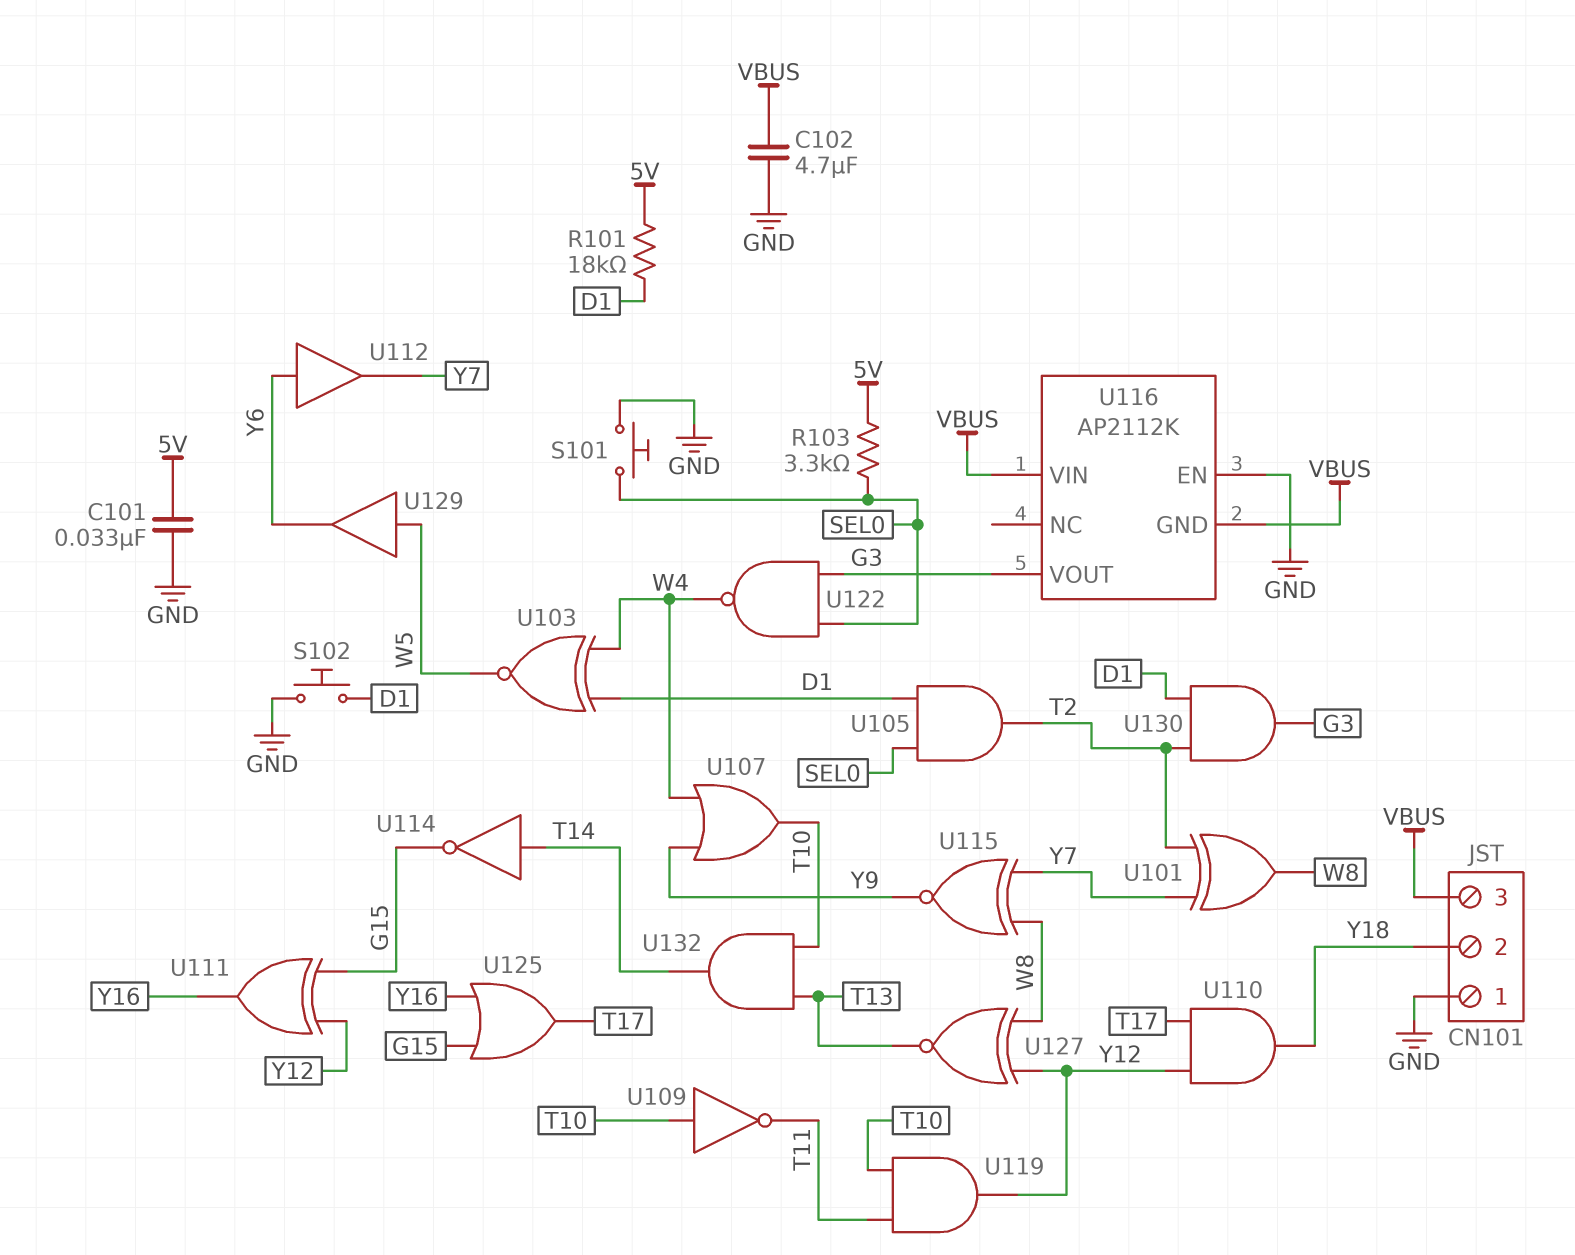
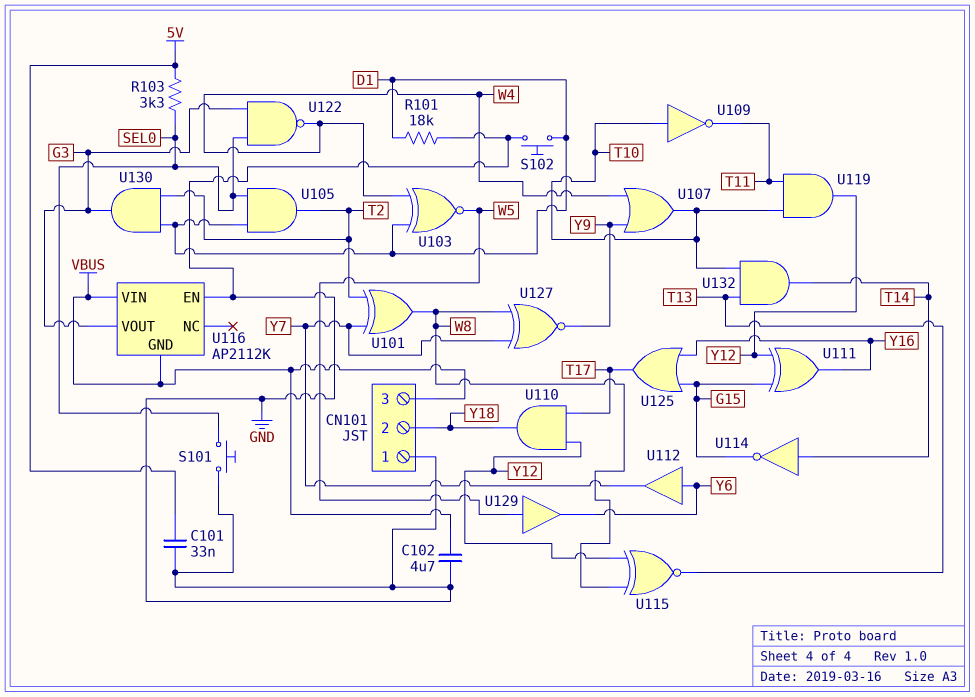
R101: 18k (5V, D1) -> 18k (D1, GND)
U115: XNOR (in W8, in Y7, out Y9) -> XNOR (in W8, in Y12, out T13)
U127: XNOR (in W8, in Y12, out T13) -> XNOR (in W8, in Y7, out Y9)

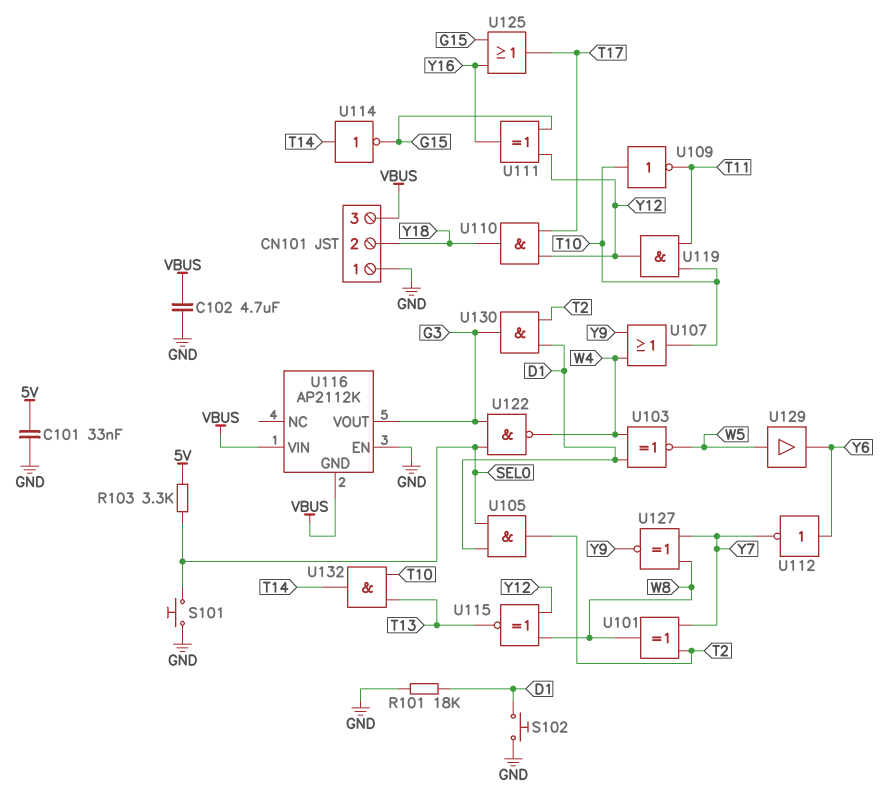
U112: buffer (in Y6, out Y7) -> NOT (in Y6, out Y7)

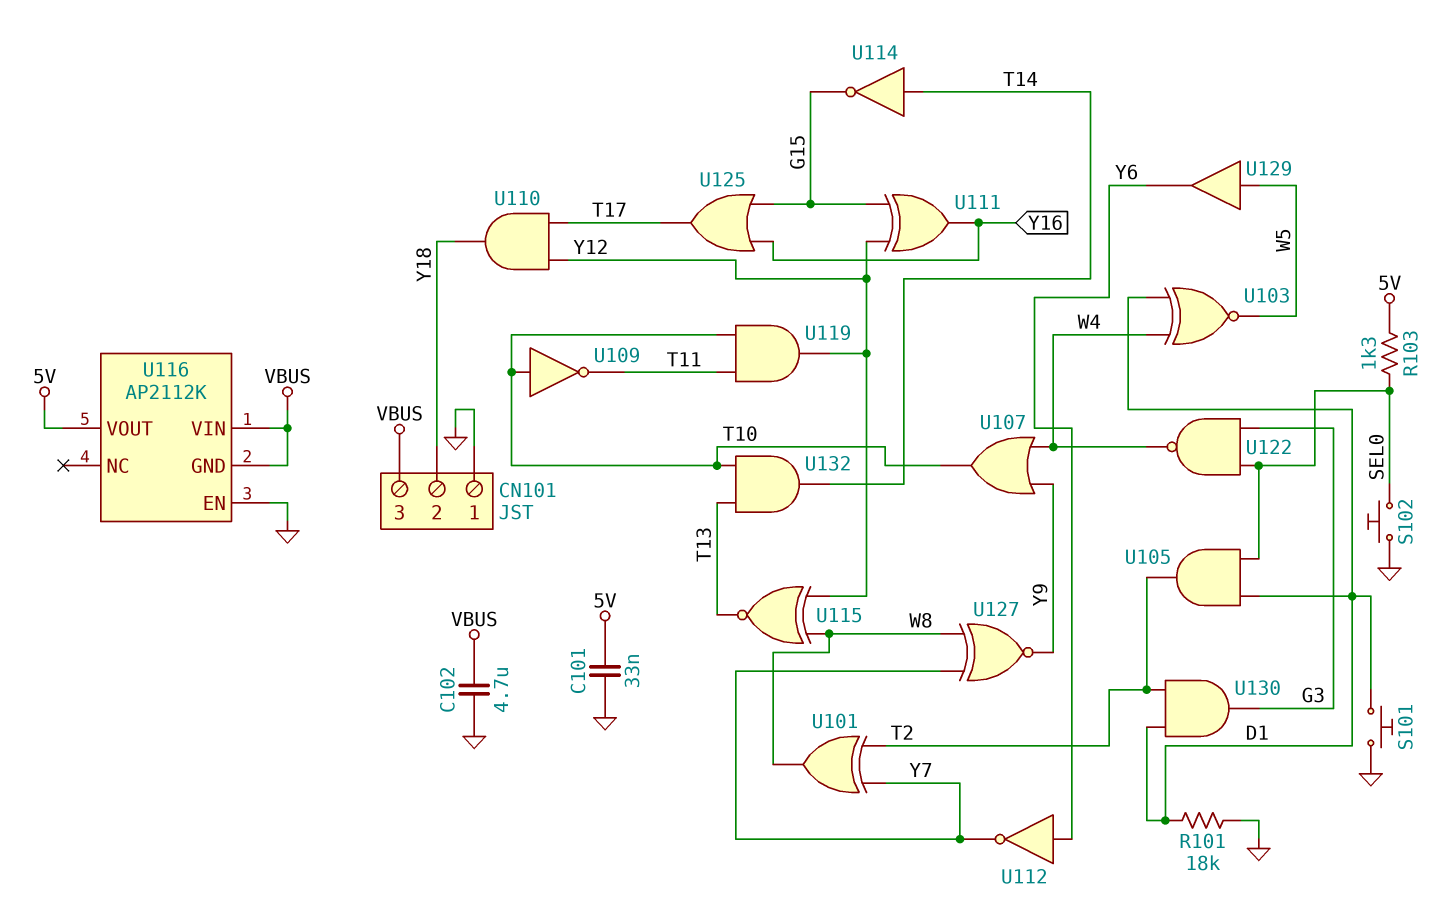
R103: 3.3k (5V, SEL0) -> 1.3k (5V, SEL0)
S101: button (GND, SEL0) -> button (D1, GND)
S102: button (D1, GND) -> button (GND, SEL0)
U116 pin VOUT: G3 -> 5V

